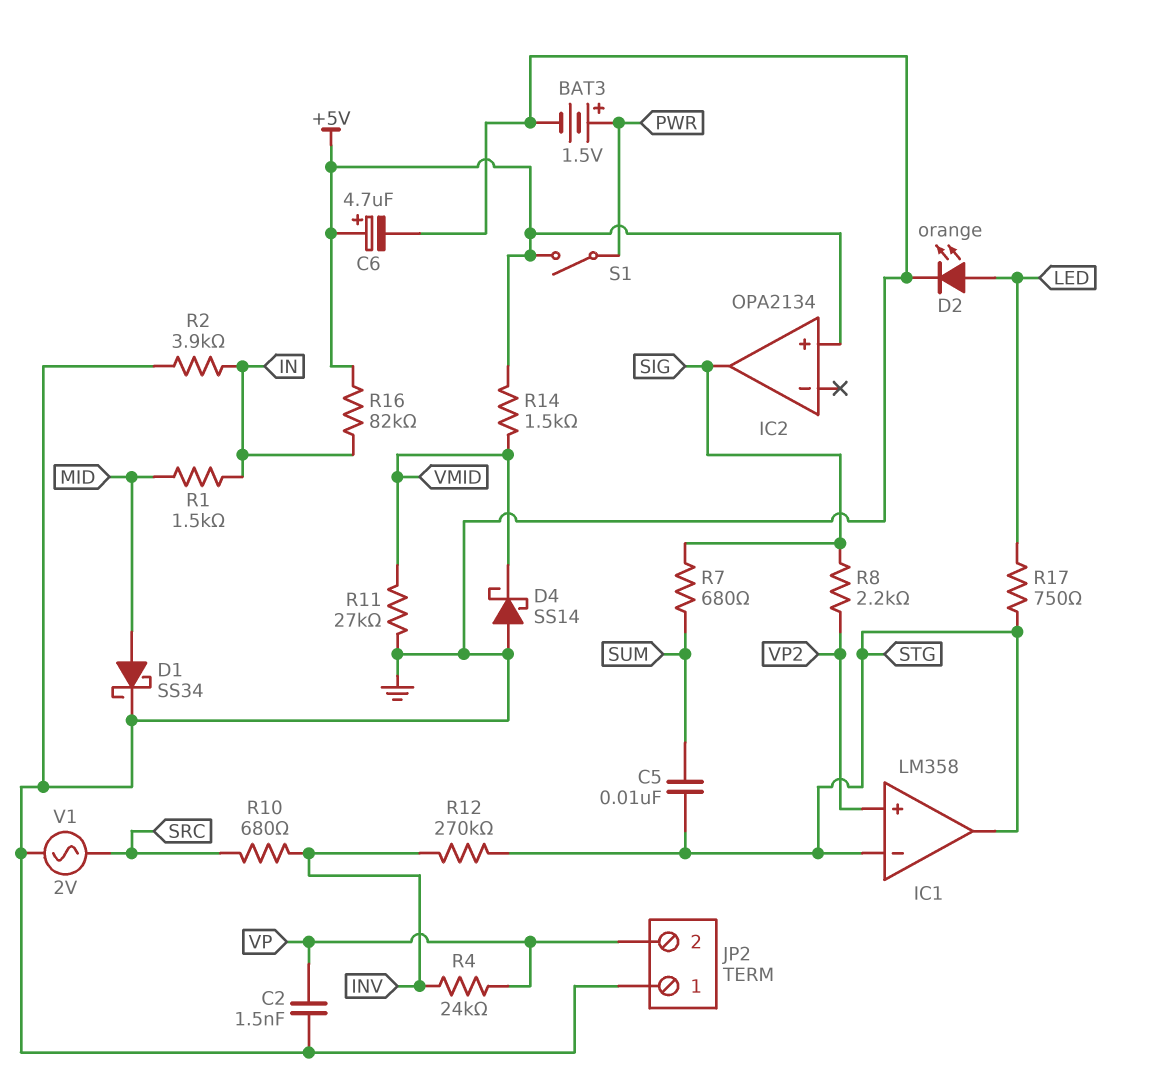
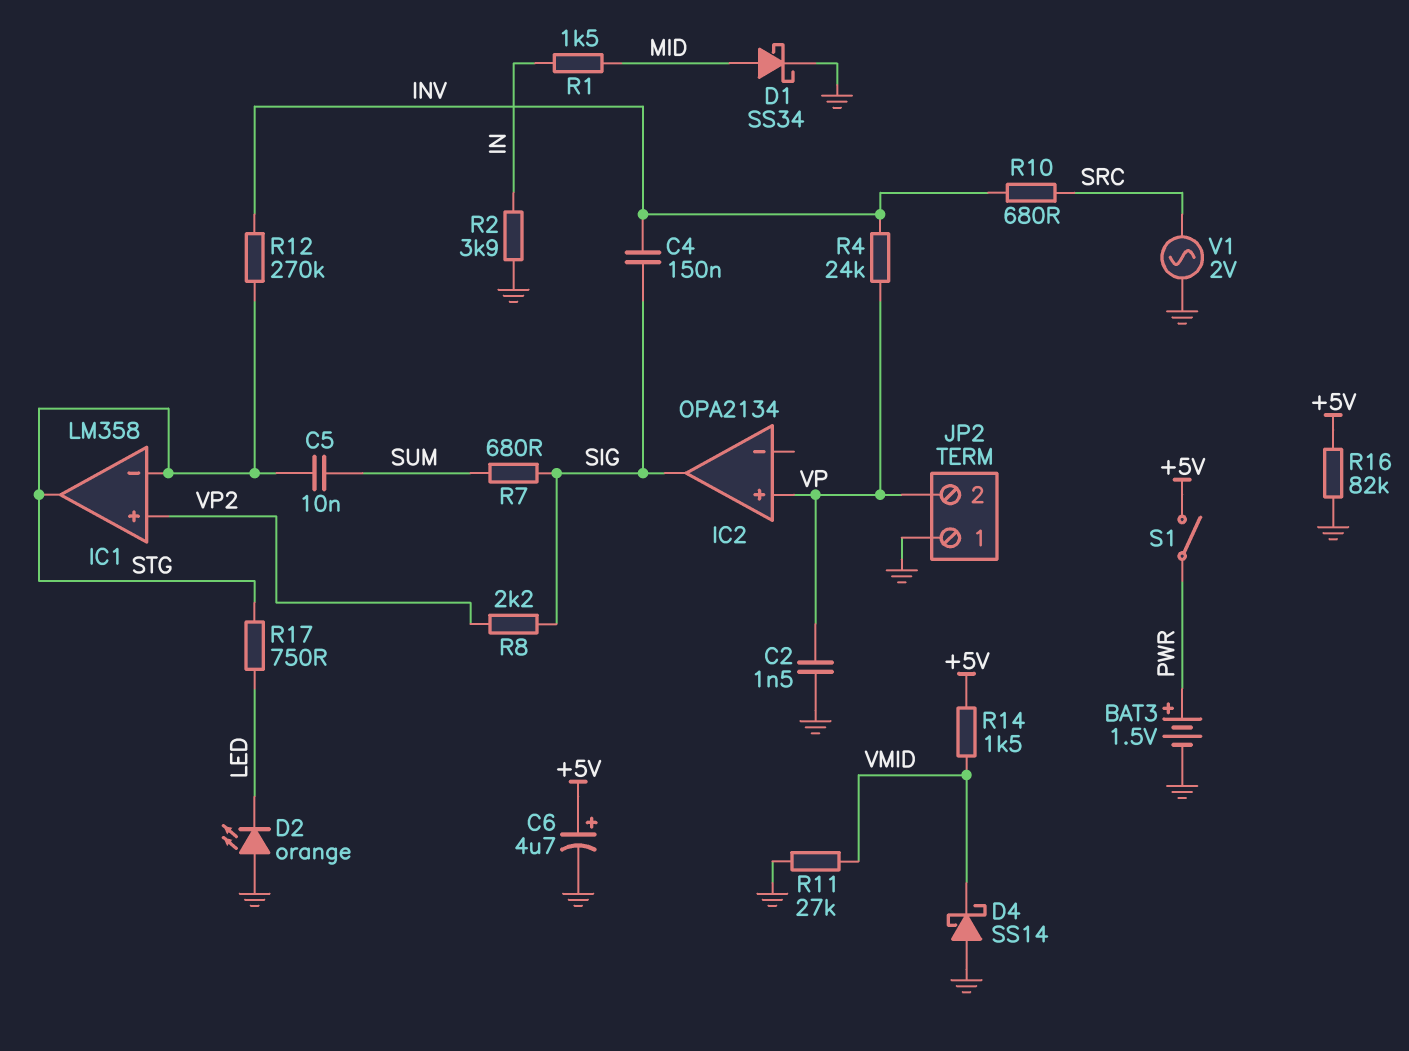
C4: none -> 150nF (INV, SIG)
D2: LED orange (A LED, K GND) -> LED orange (A GND, K LED)
IC2 pin in+: +5V -> VP
R16: 82k (+5V, IN) -> 82k (+5V, GND)

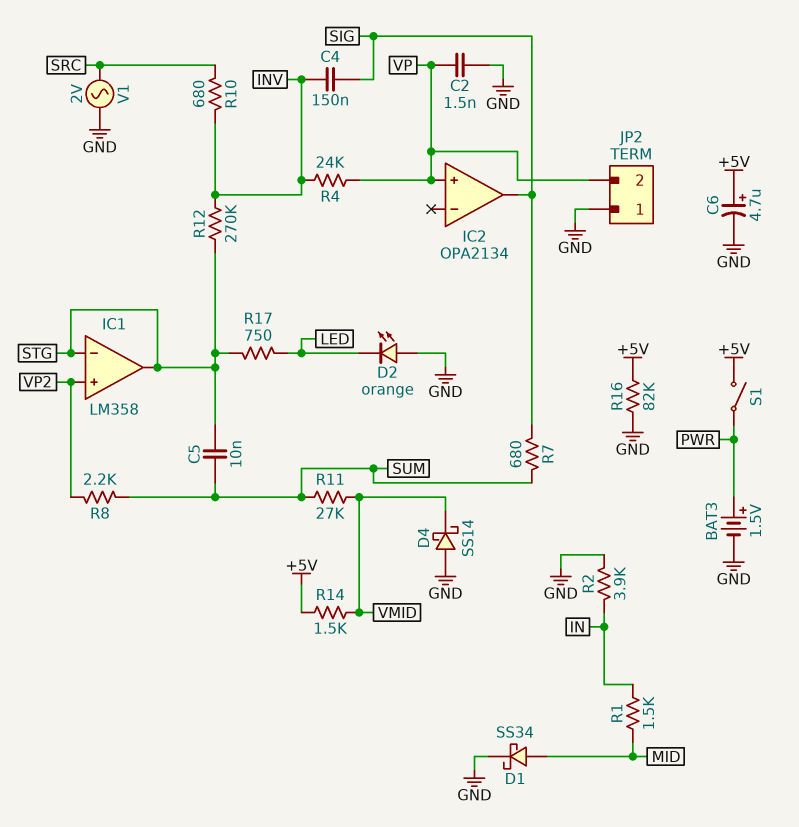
R8: 2.2k (SIG, VP2) -> 2.2k (SUM, VP2)
R11: 27k (GND, VMID) -> 27k (SUM, VMID)

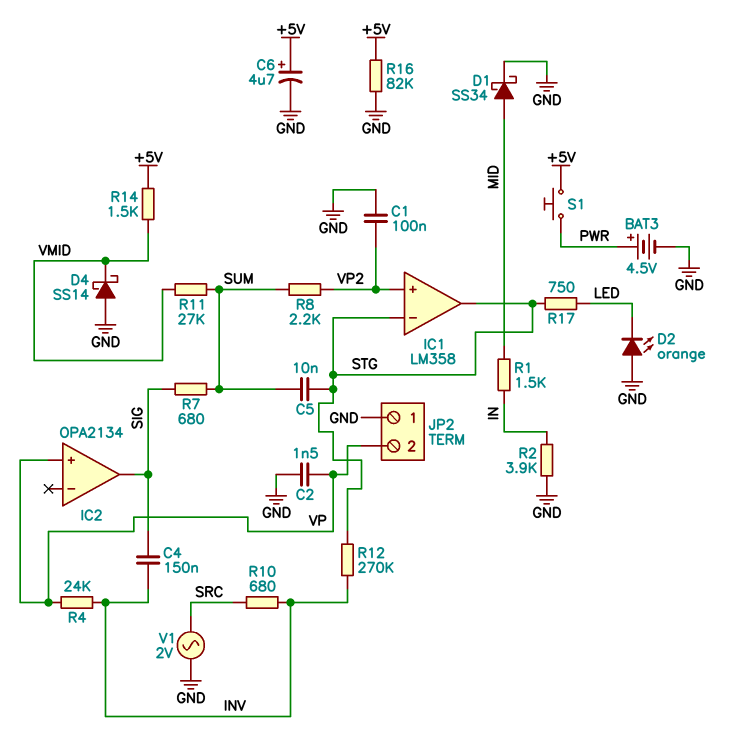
BAT3: 1.5V (plus PWR, minus GND) -> 4.5V (plus PWR, minus GND)
C1: none -> 100nF (GND, VP2)
S1: switch (+5V, PWR) -> button (+5V, PWR)

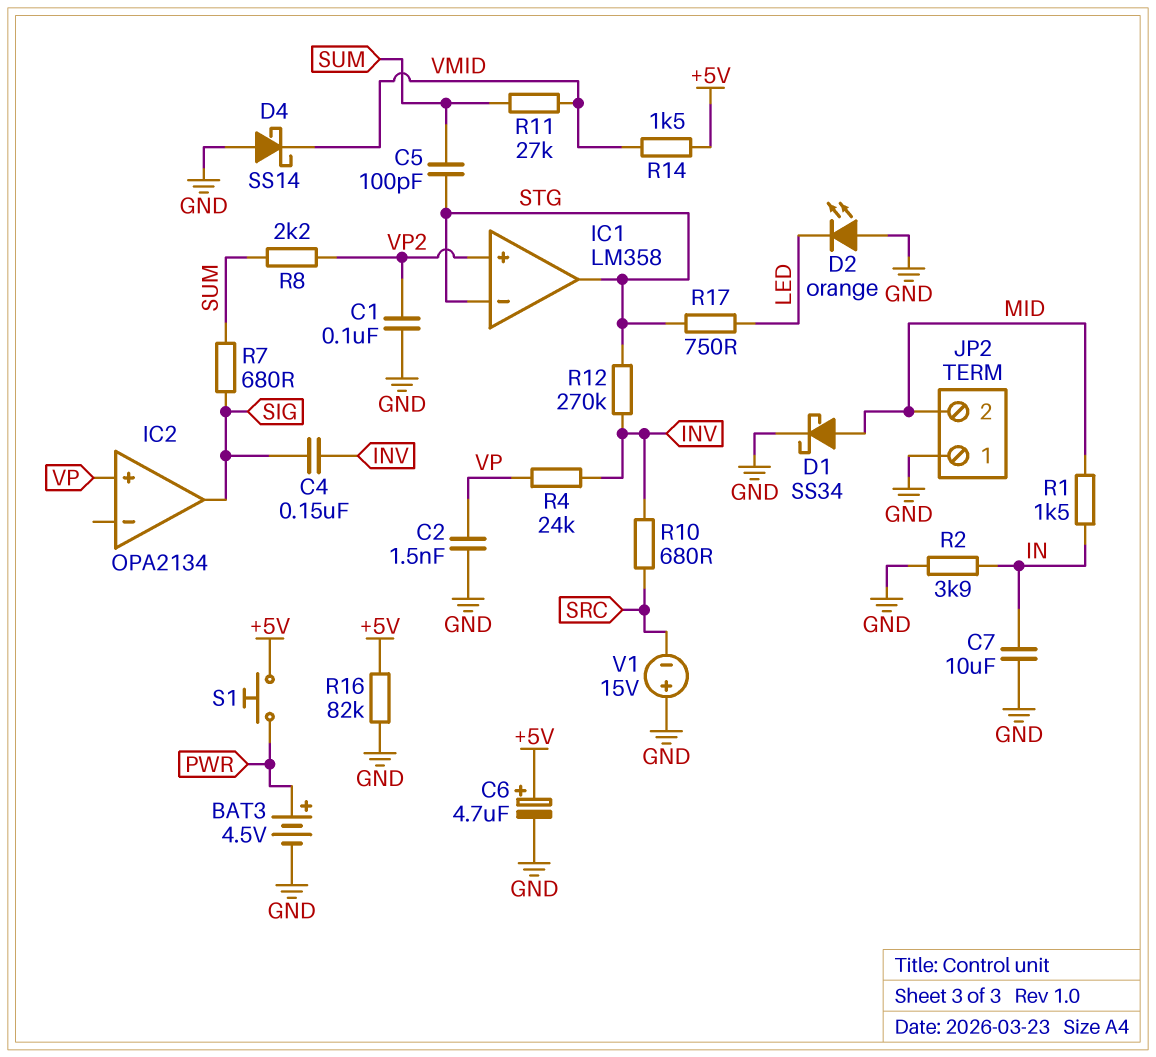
C5: 10nF (STG, SUM) -> 100pF (STG, SUM)
C7: none -> 10uF (GND, IN)
JP2 pin 2: VP -> MID
V1: AC 2V (GND, SRC) -> 15V (plus GND, minus SRC)

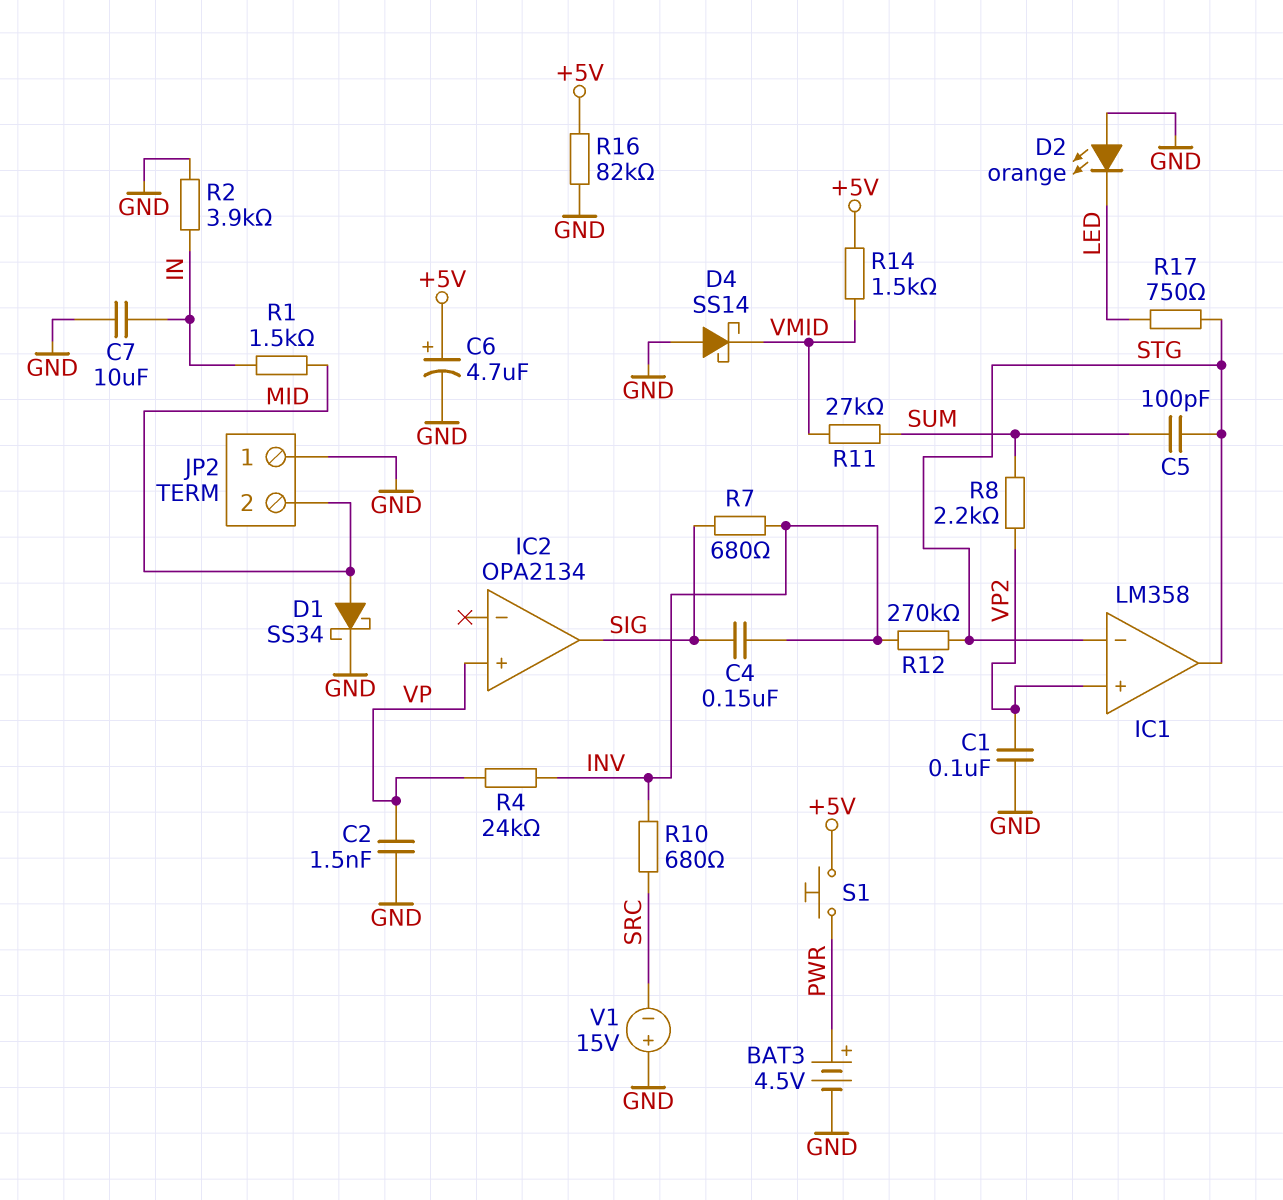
R7: 680 (SIG, SUM) -> 680 (INV, SIG)

